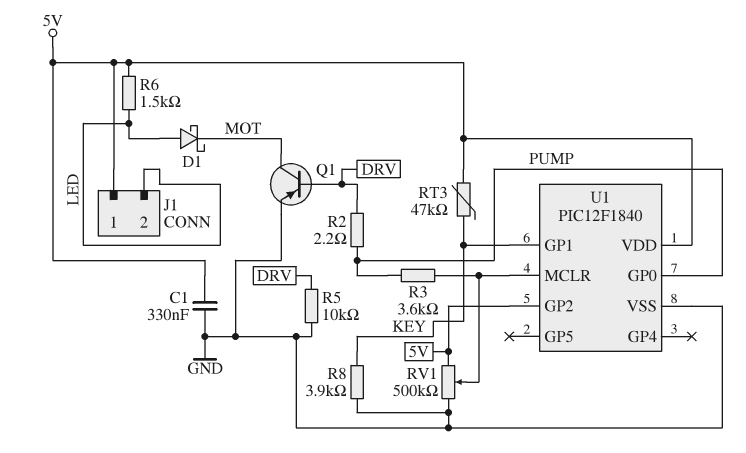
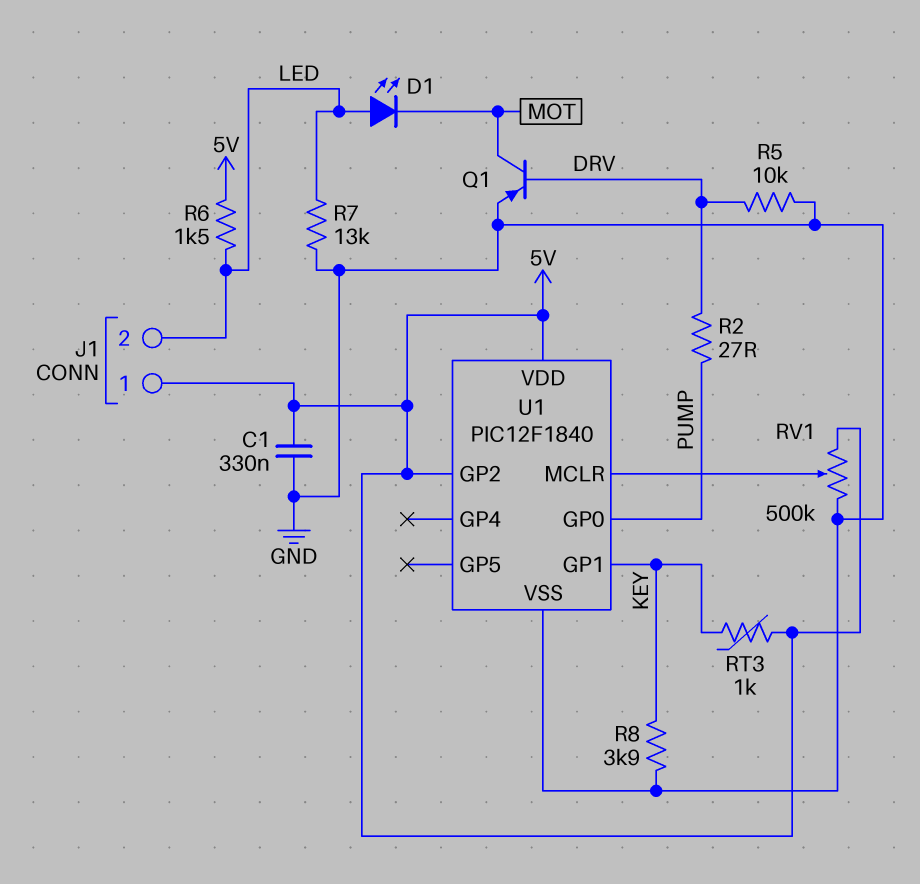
D1: schottky (A LED, K MOT) -> LED (A LED, K MOT)
R2: 2.2 (DRV, PUMP) -> 27 (DRV, PUMP)
R3: 3.6k (PUMP, U1/MCLR) -> none
R7: none -> 13k (GND, LED)
RT3: 47k (5V, KEY) -> 1k (5V, KEY)

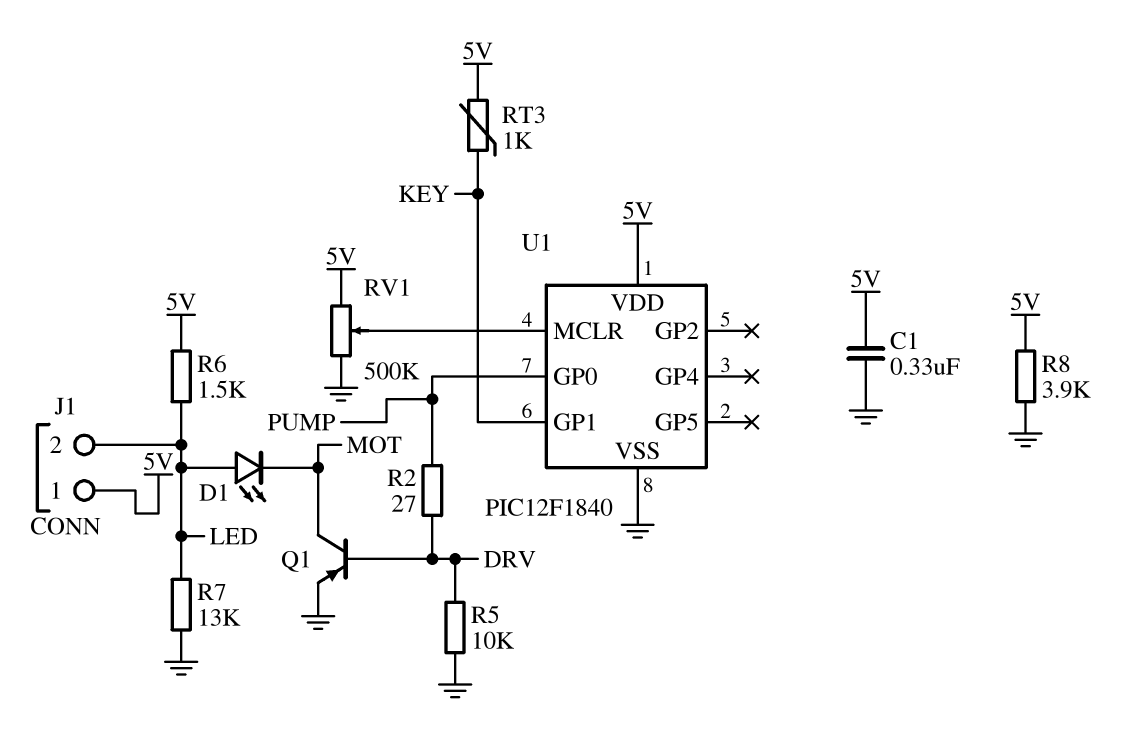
R8: 3.9k (GND, KEY) -> 3.9k (5V, GND)
U1 pin GP2: 5V -> none

